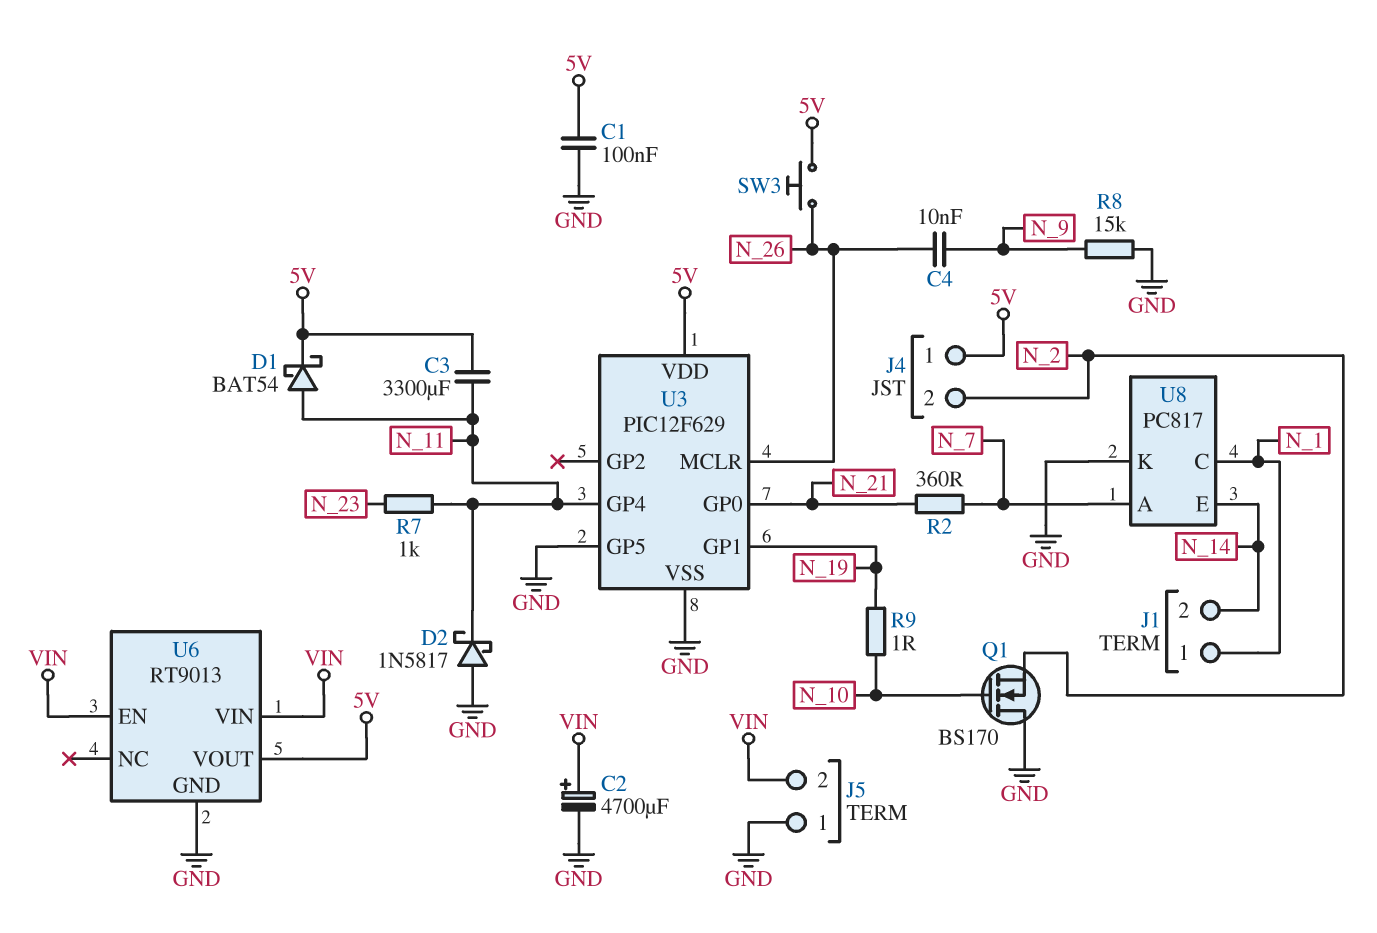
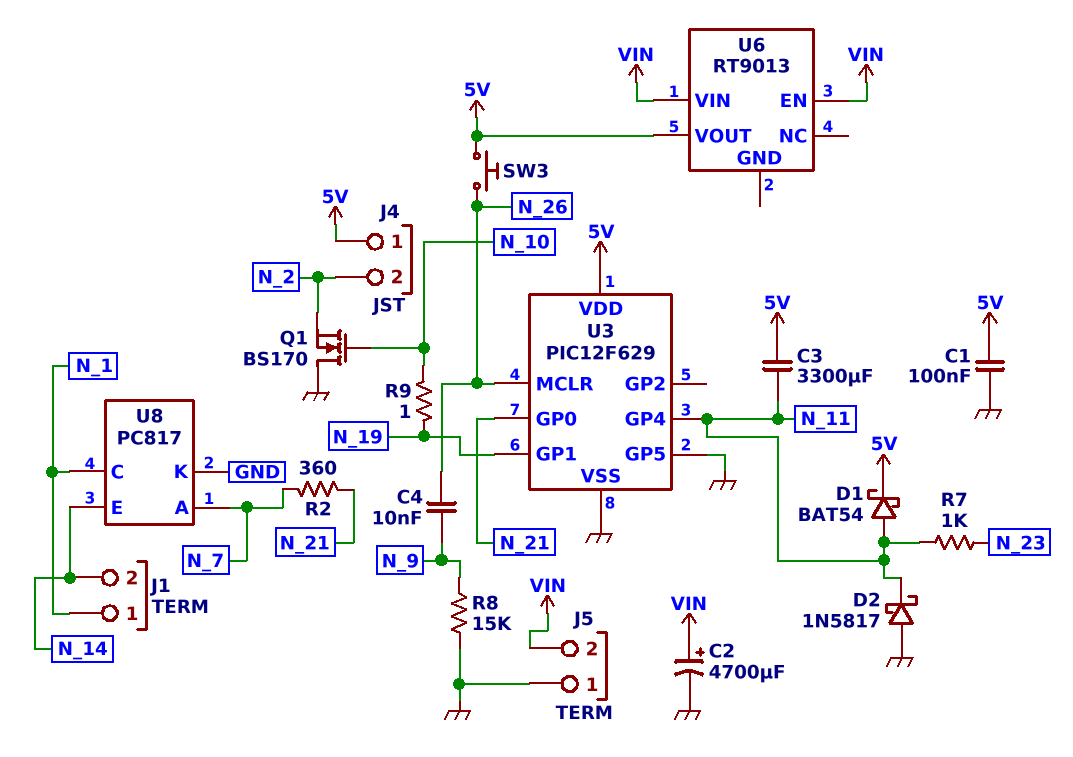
U6 pin GND: GND -> none

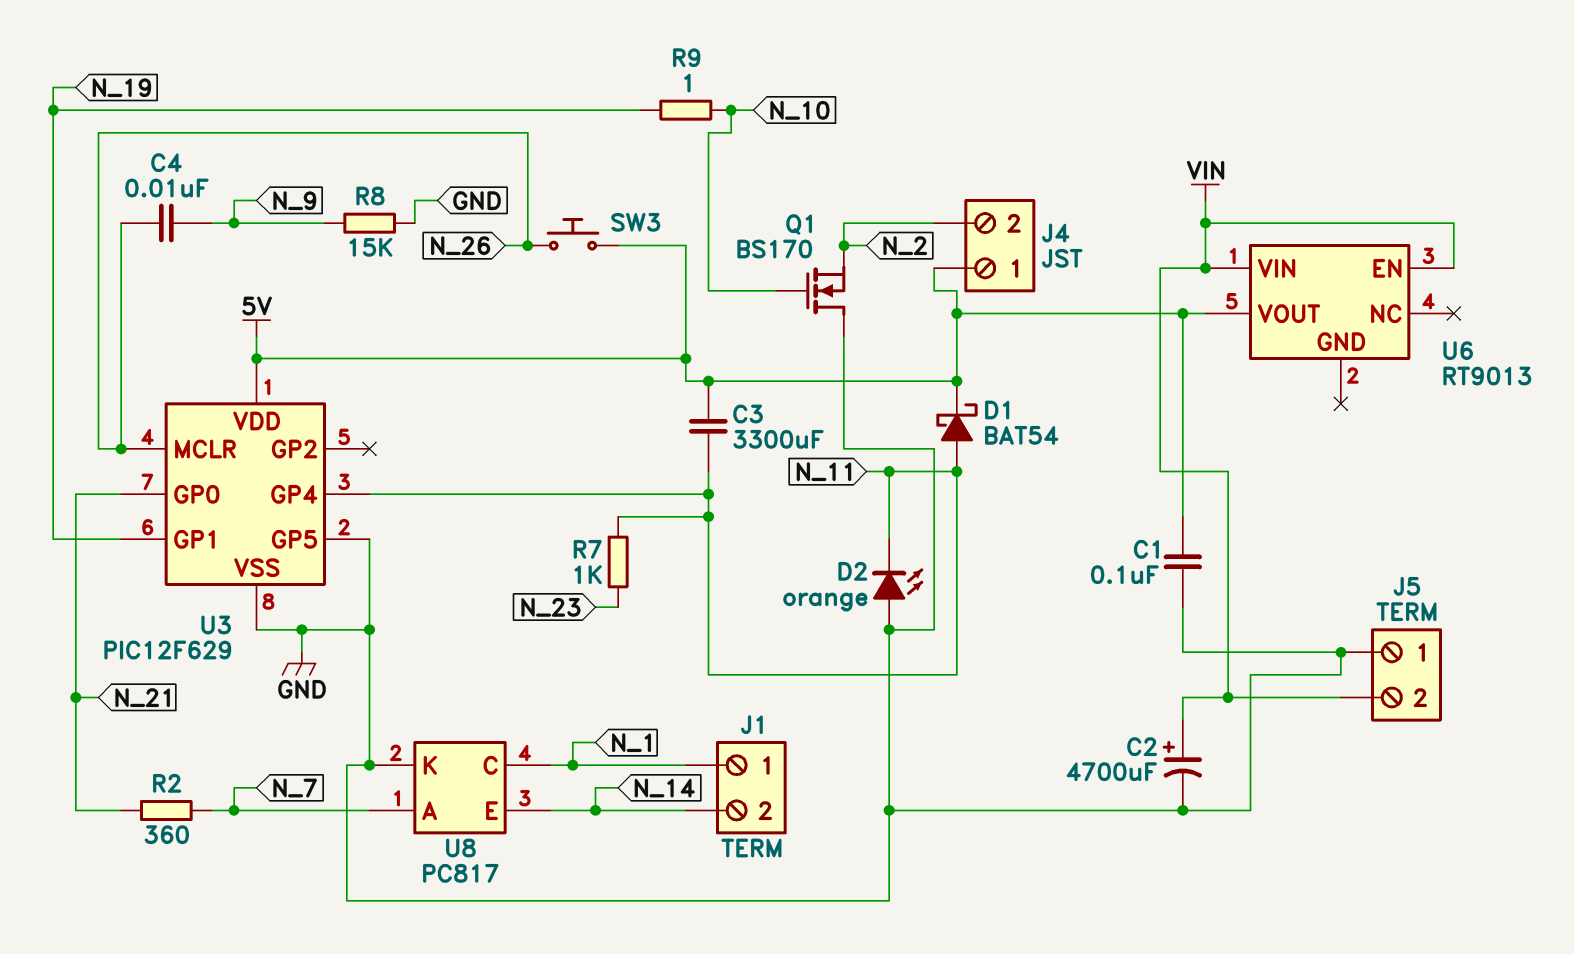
D2: schottky 1N5817 (A GND, K N_11) -> LED orange (A GND, K N_11)

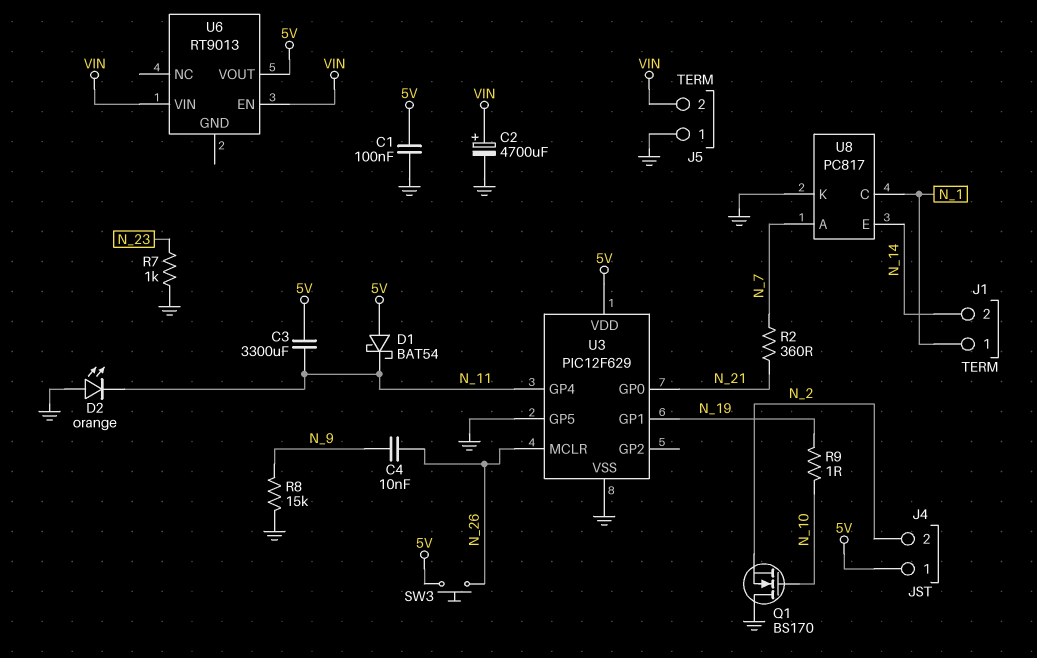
D1: schottky BAT54 (A N_11, K 5V) -> schottky BAT54 (A 5V, K N_11)
R7: 1k (N_11, N_23) -> 1k (GND, N_23)

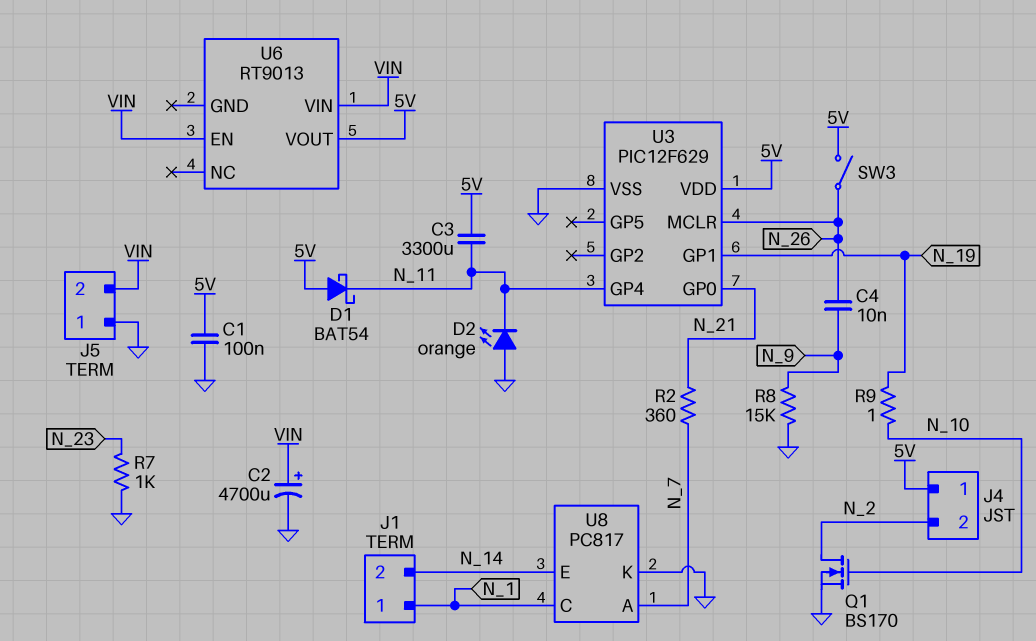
Q1: NMOS BS170 (G N_10, D GND, S N_2) -> NMOS BS170 (G N_10, D N_2, S GND)
SW3: button (5V, N_26) -> switch (5V, N_26)
U3 pin GP5: GND -> none

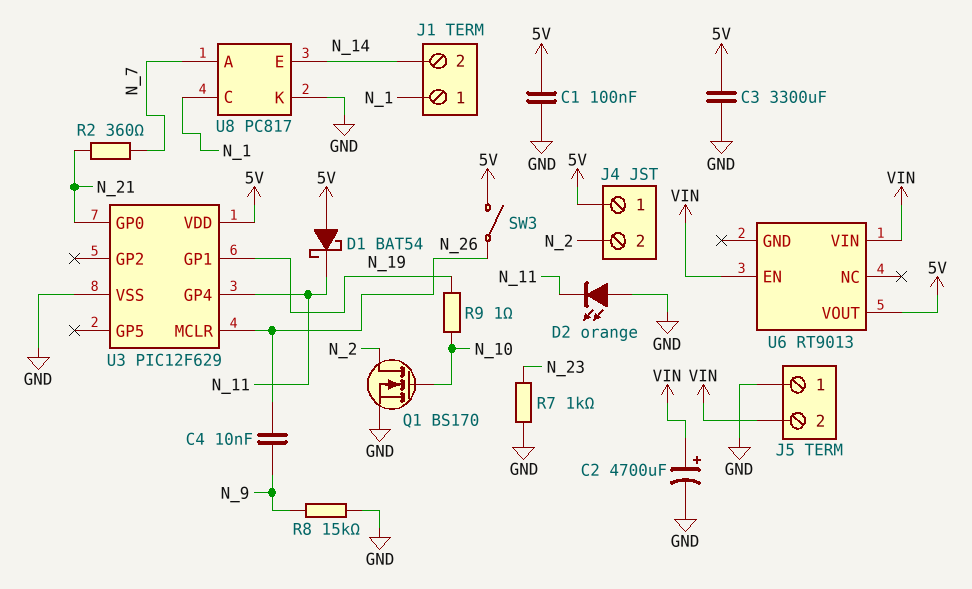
C3: 3300uF (5V, N_11) -> 3300uF (5V, GND)

